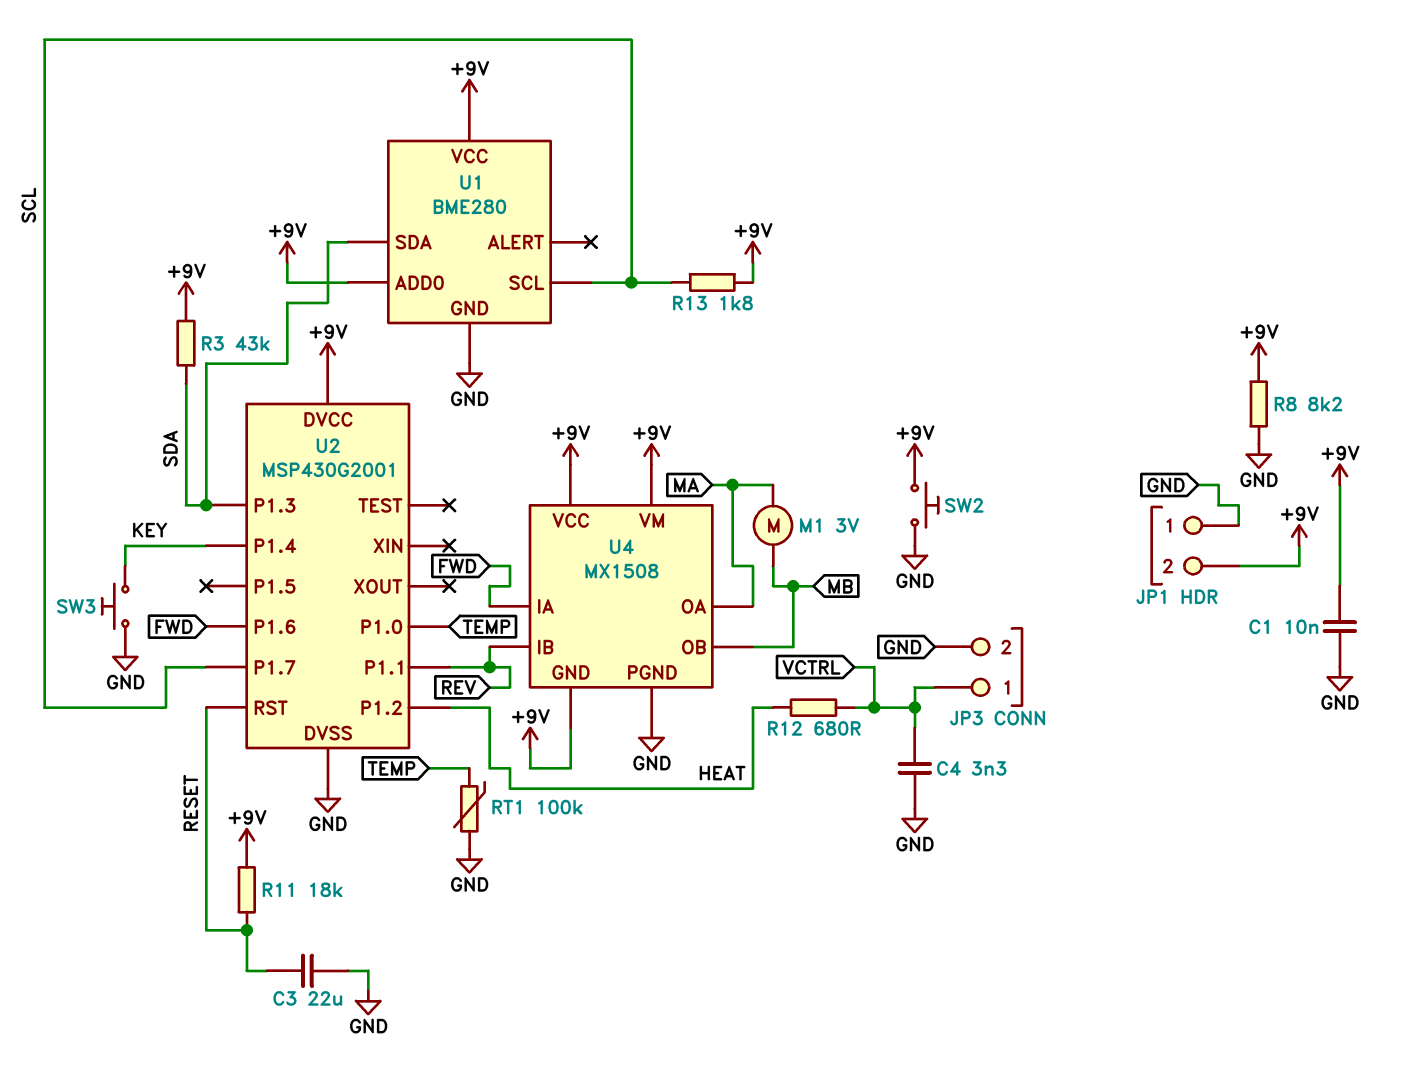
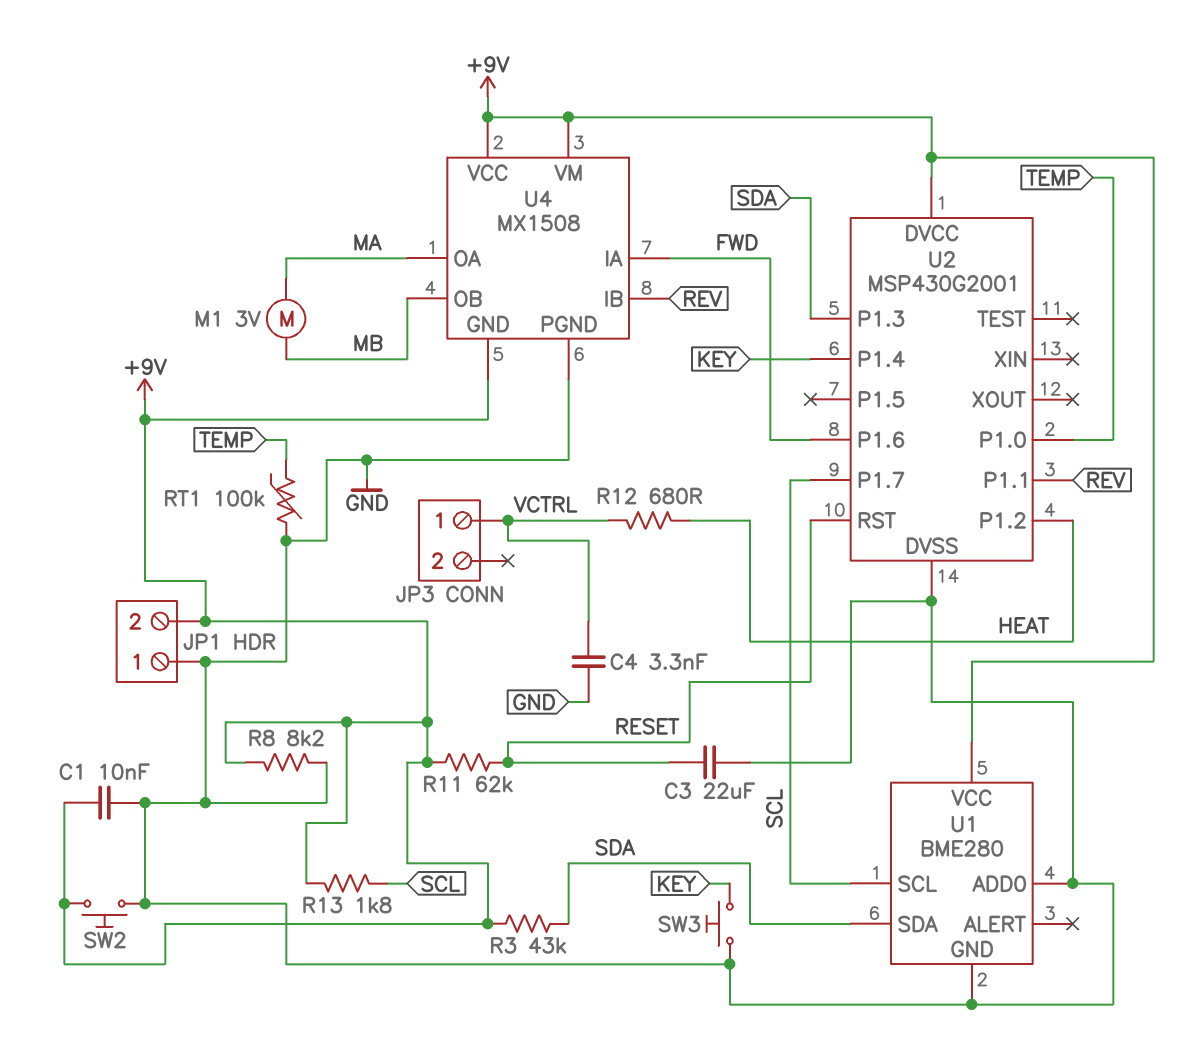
JP3 pin 2: GND -> none
R11: 18k (+9V, RESET) -> 62k (+9V, RESET)
U1 pin ADD0: +9V -> GND

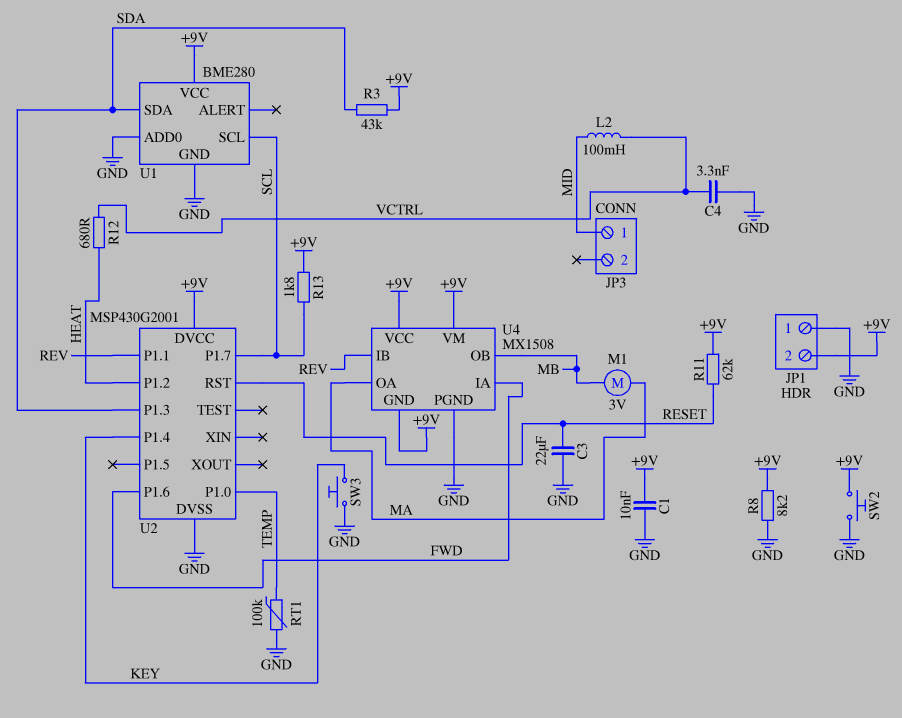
JP3 pin 1: VCTRL -> MID
L2: none -> 100mH (MID, VCTRL)

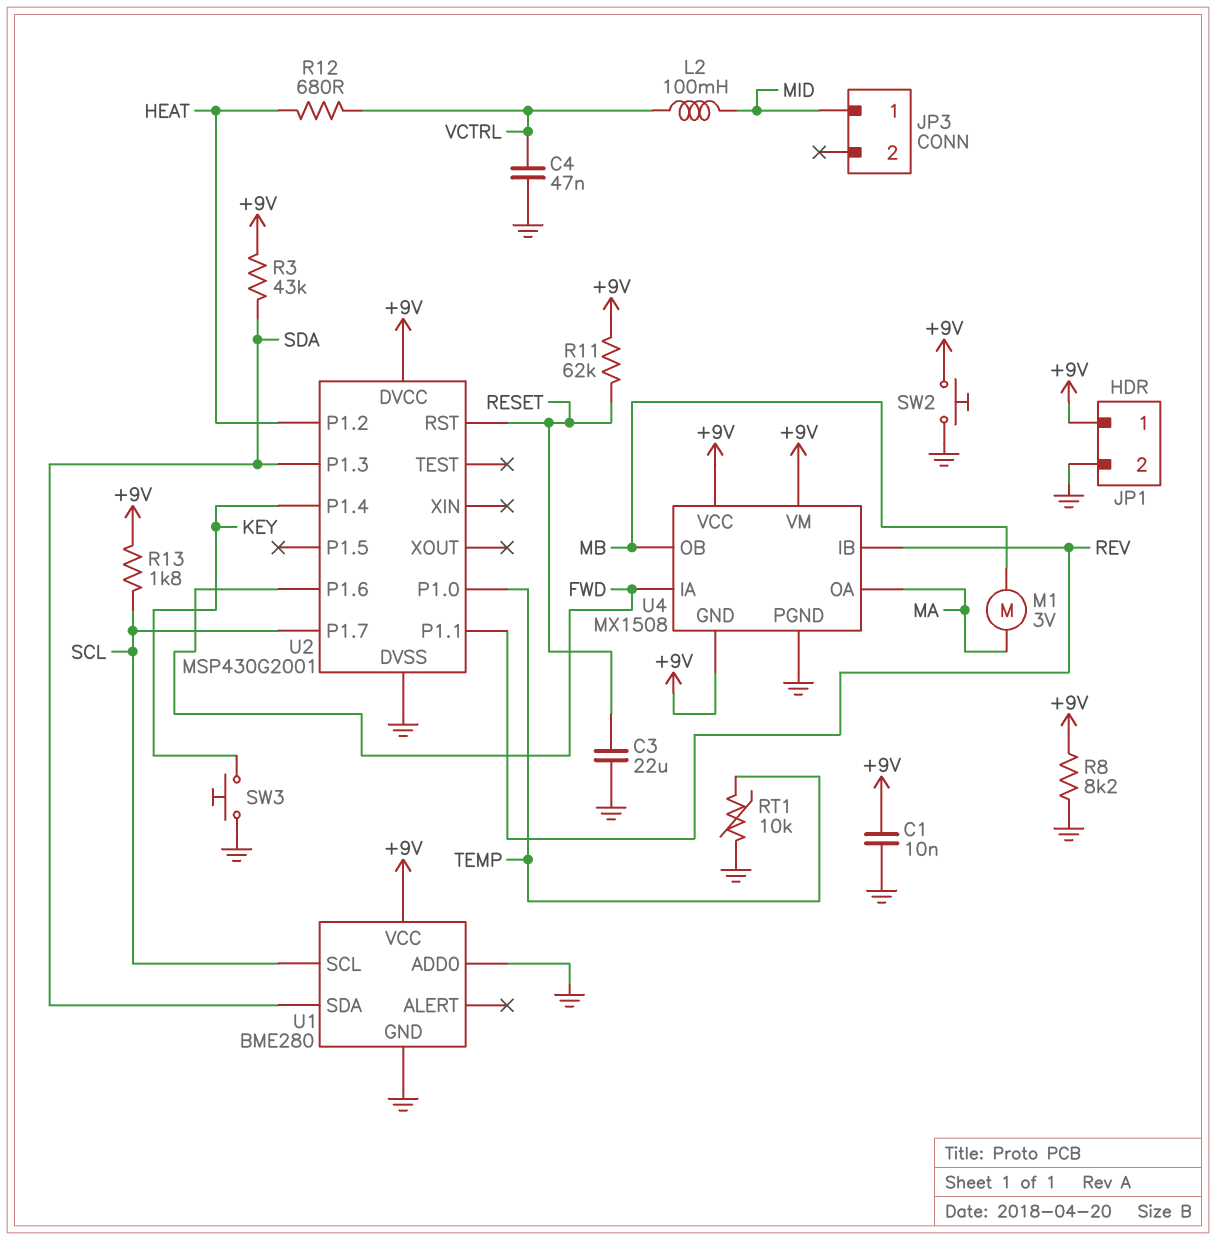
C4: 3.3nF (GND, VCTRL) -> 47nF (GND, VCTRL)
JP1 pin 1: GND -> +9V
JP1 pin 2: +9V -> GND
RT1: 100k (GND, TEMP) -> 10k (GND, TEMP)

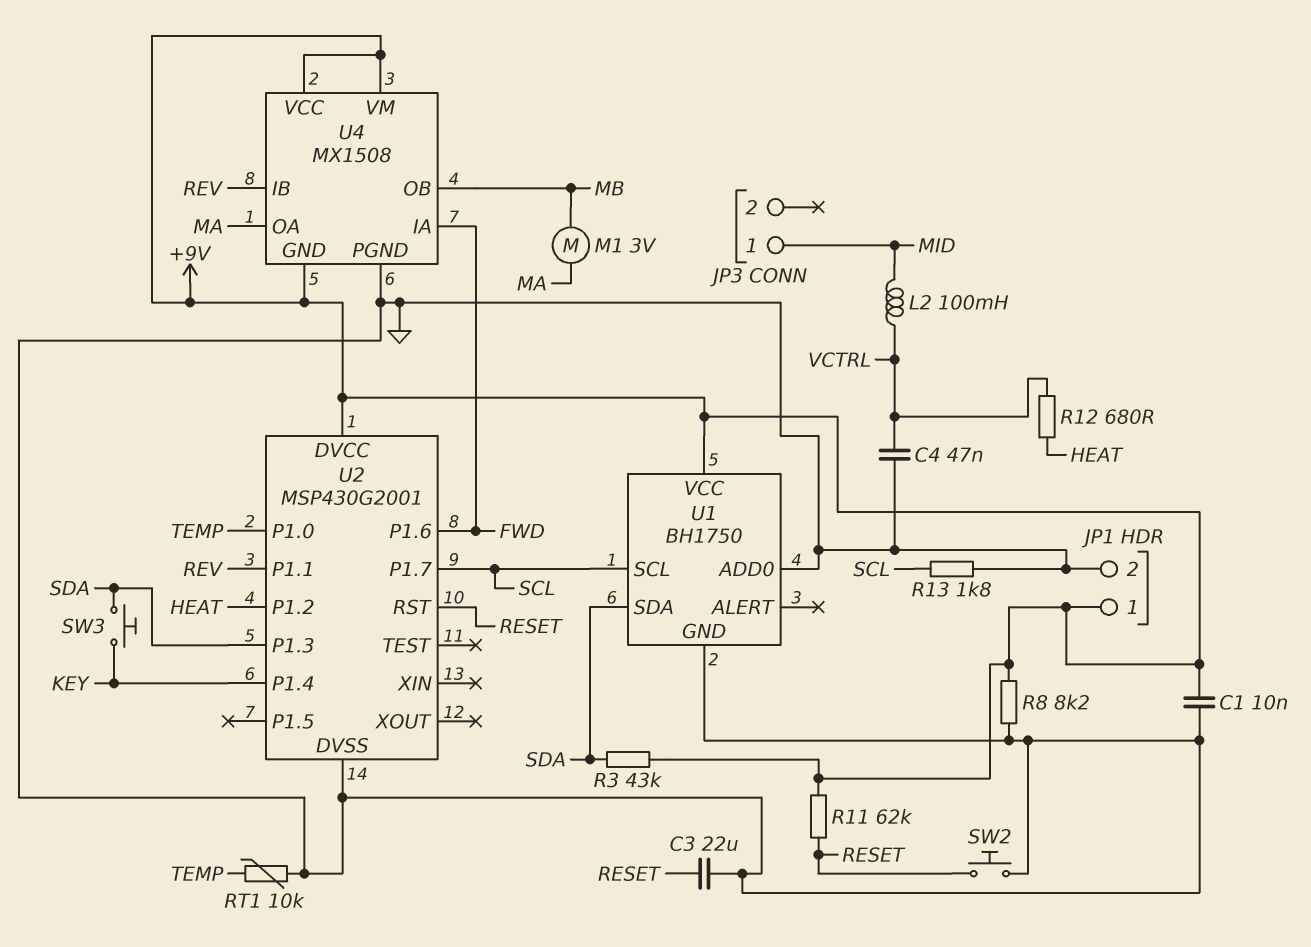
R13: 1.8k (+9V, SCL) -> 1.8k (GND, SCL)
SW2: button (+9V, GND) -> button (GND, RESET)
SW3: button (GND, KEY) -> button (KEY, SDA)
U1: BME280 -> BH1750

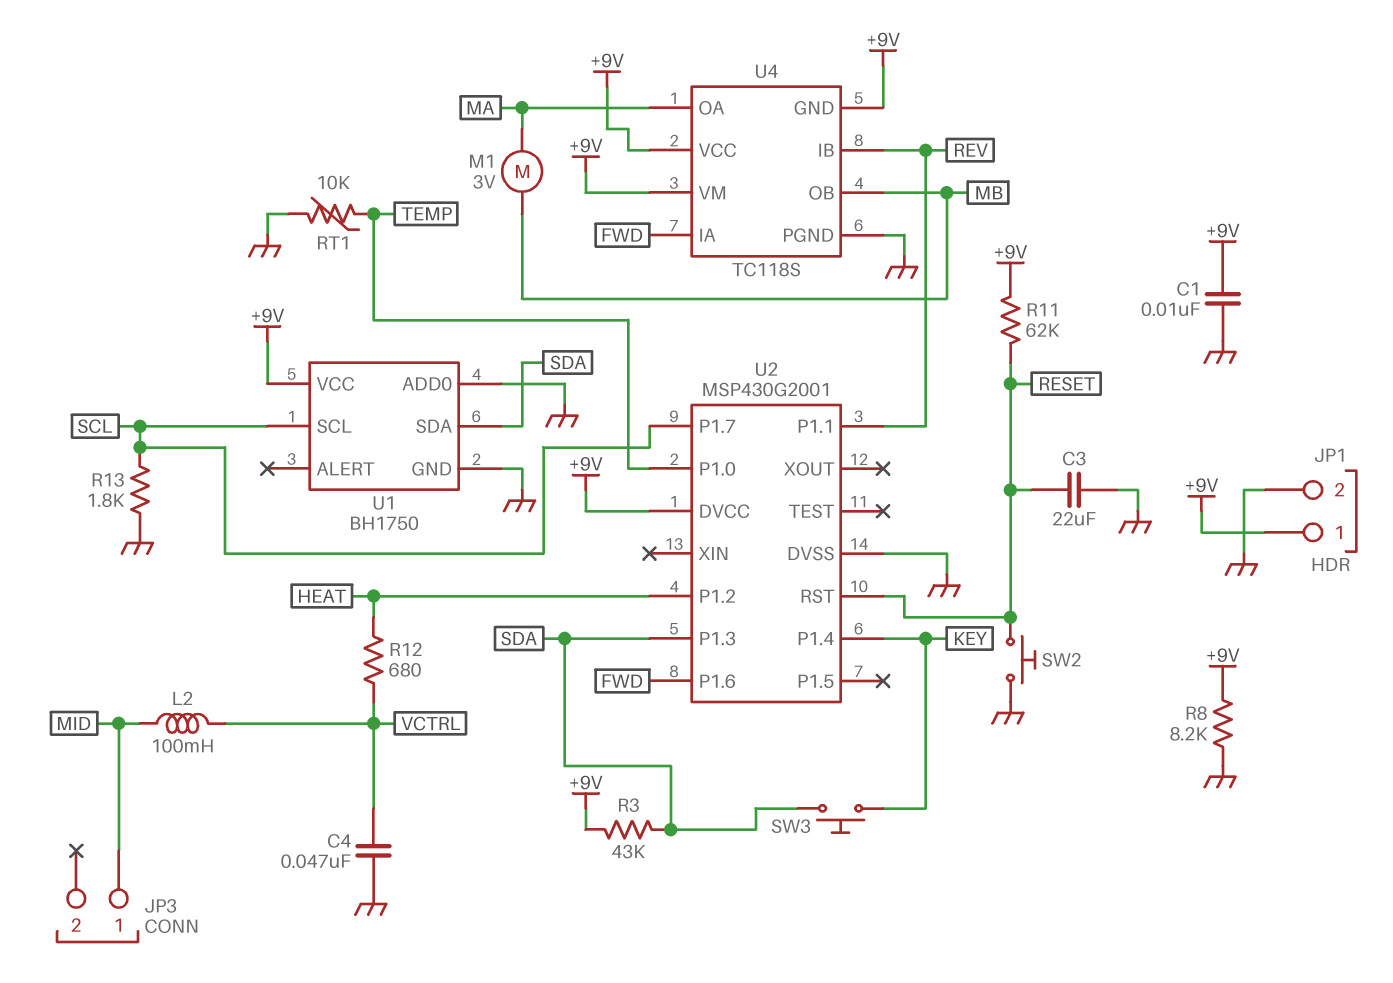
U4: MX1508 -> TC118S

